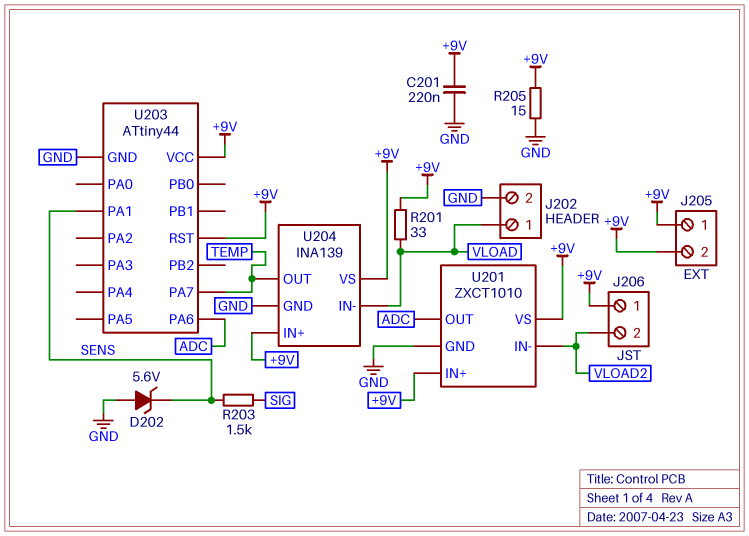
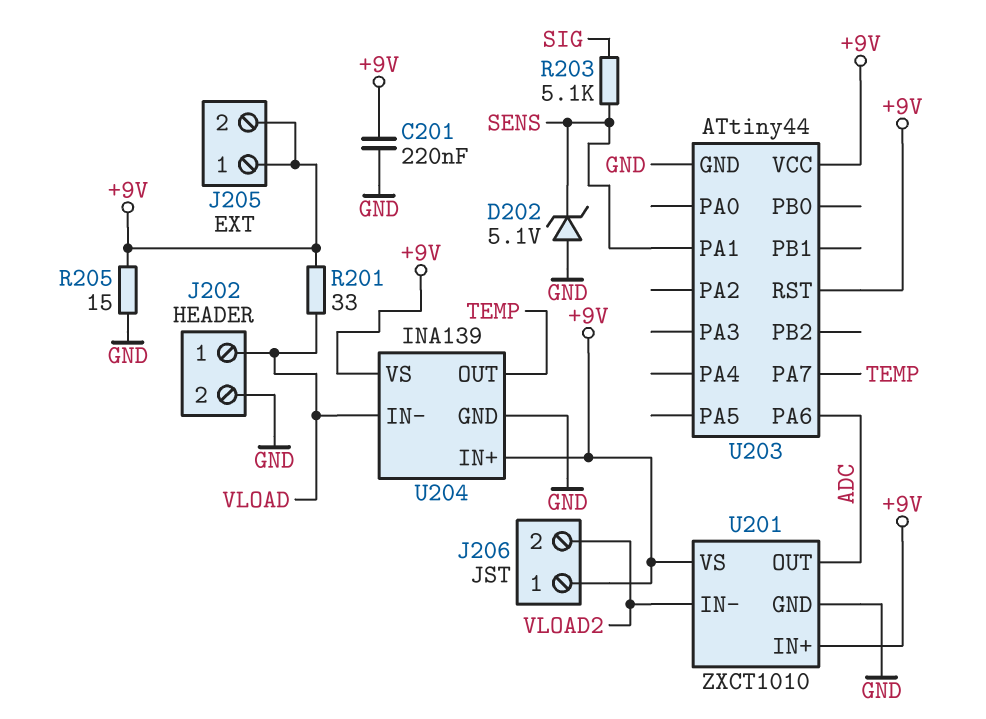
D202: zener 5.6V (A GND, K SENS) -> zener 5.1V (A GND, K SENS)
R203: 1.5k (SENS, SIG) -> 5.1k (SENS, SIG)

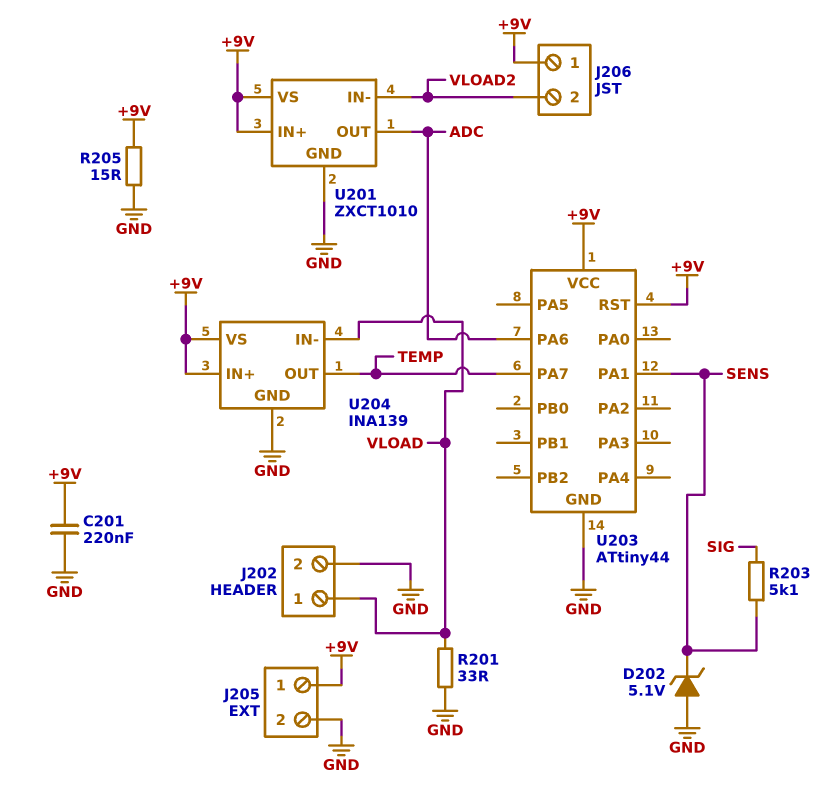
J205 pin 2: +9V -> GND
R201: 33 (+9V, VLOAD) -> 33 (GND, VLOAD)

